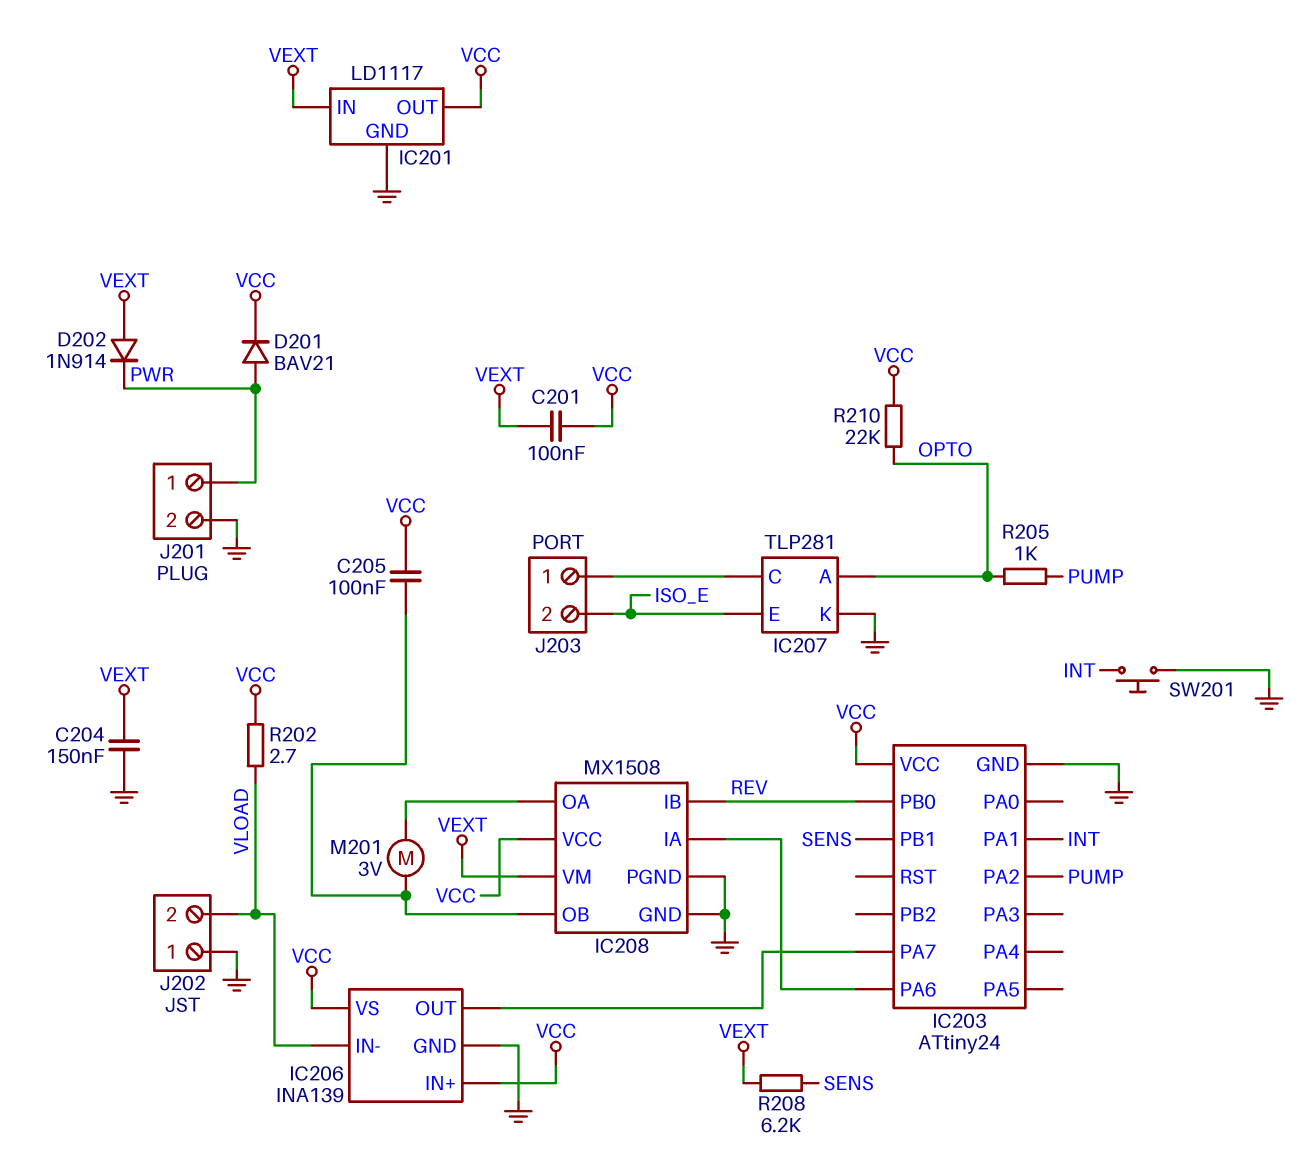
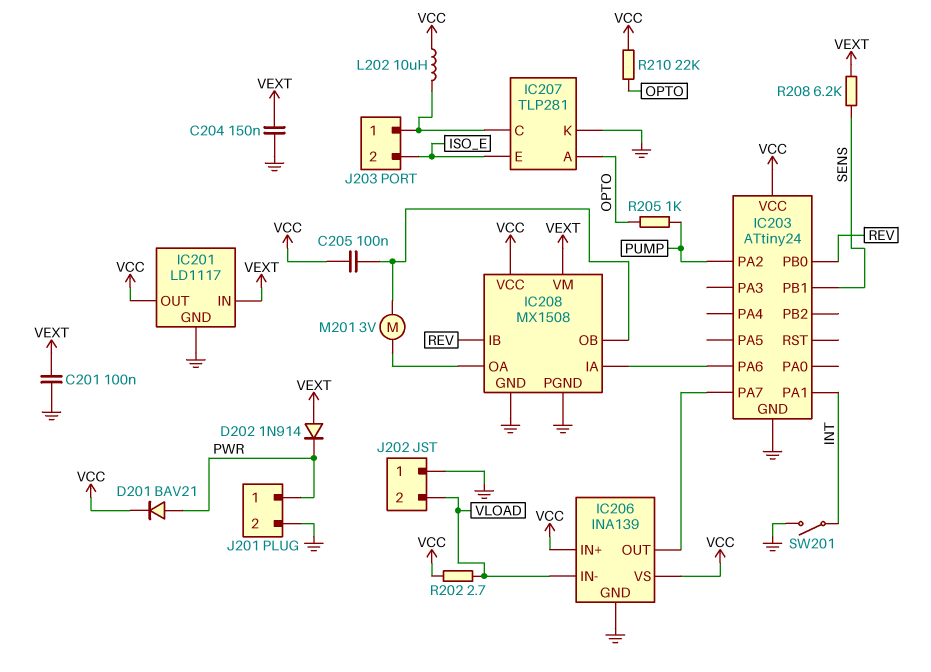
C201: 100nF (VCC, VEXT) -> 100nF (GND, VEXT)
L202: none -> 10uH (IC207/C, VCC)
SW201: button (GND, INT) -> switch (GND, INT)

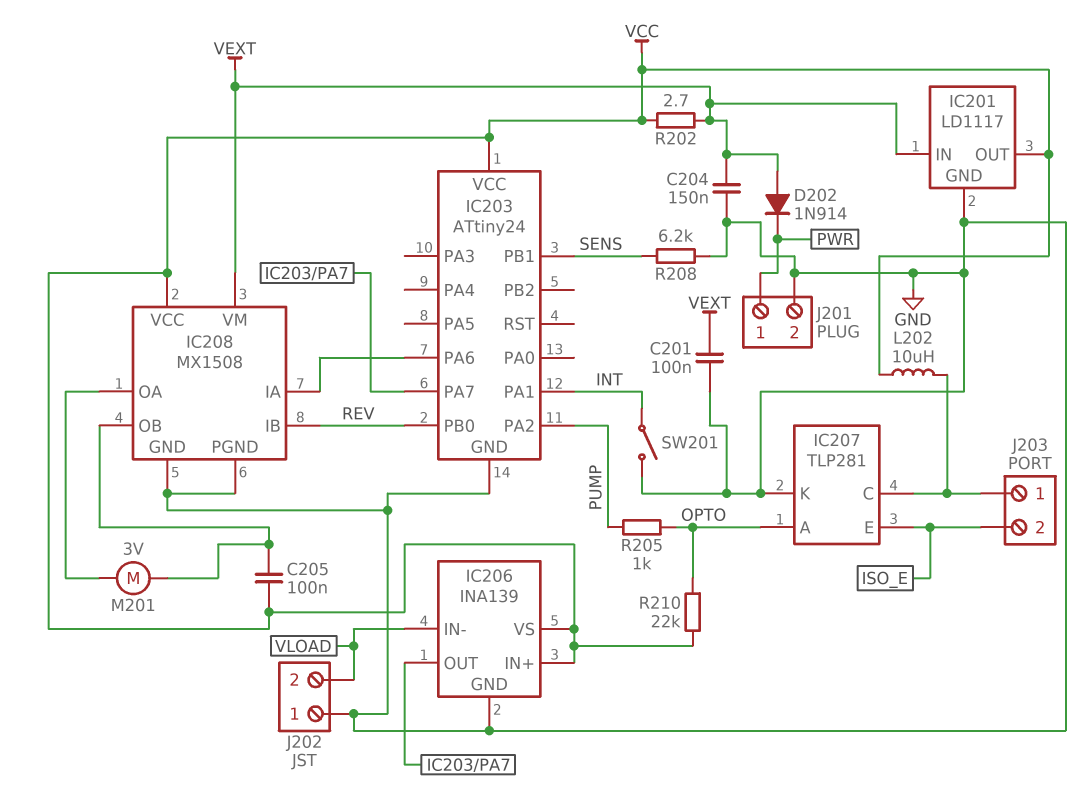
D201: diode BAV21 (A PWR, K VCC) -> none
R202: 2.7 (VCC, VLOAD) -> 2.7 (VCC, VEXT)
R208: 6.2k (SENS, VEXT) -> 6.2k (GND, SENS)

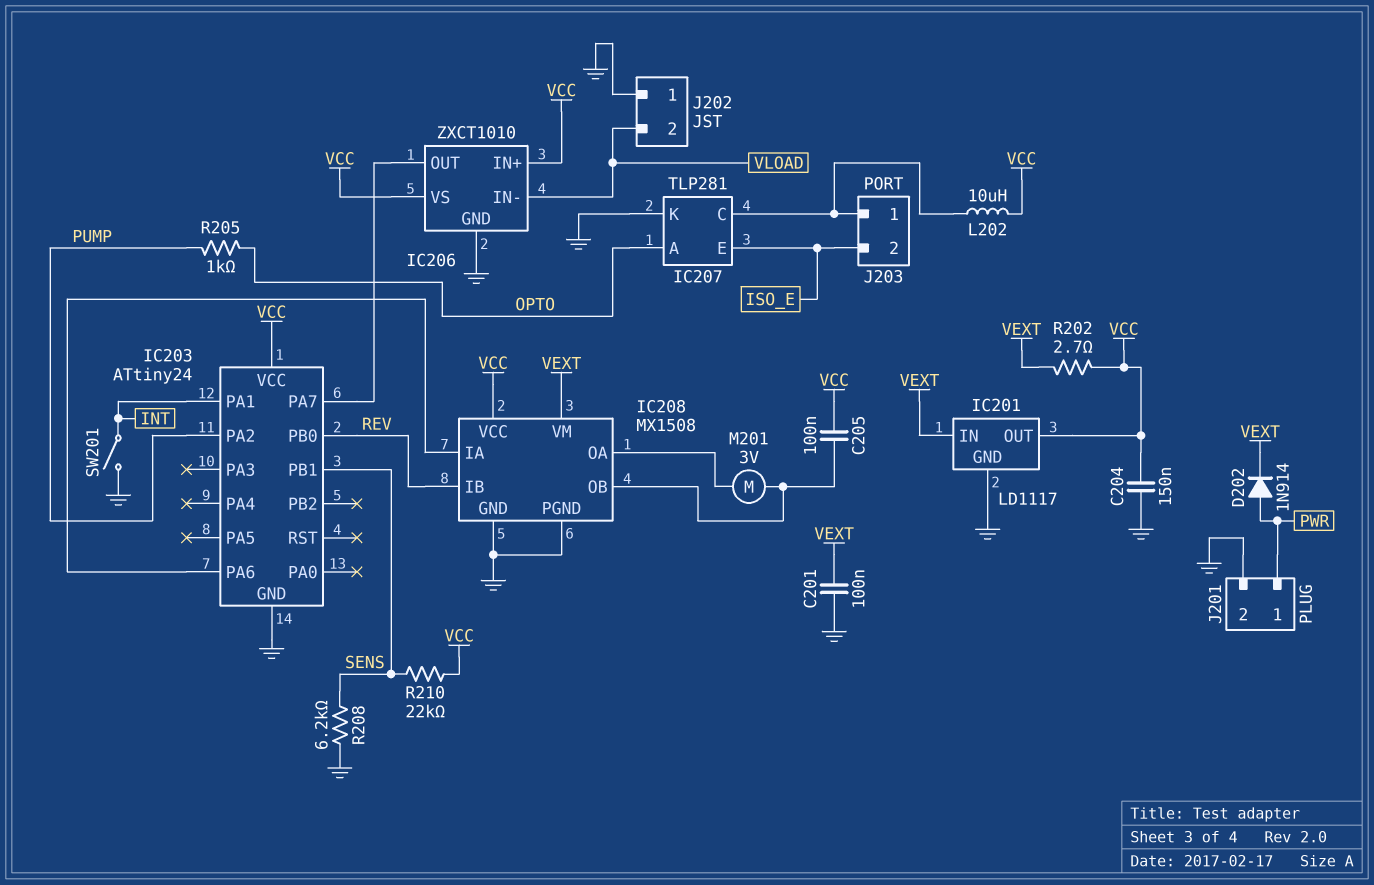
C204: 150nF (GND, VEXT) -> 150nF (GND, VCC)
D202: diode 1N914 (A VEXT, K PWR) -> diode 1N914 (A PWR, K VEXT)
IC206: INA139 -> ZXCT1010
R210: 22k (OPTO, VCC) -> 22k (SENS, VCC)

